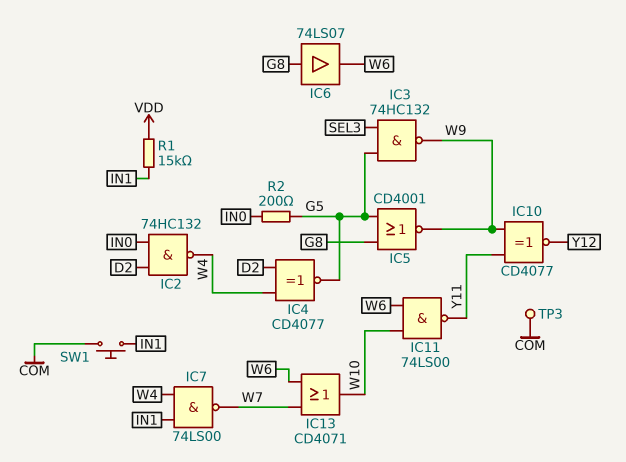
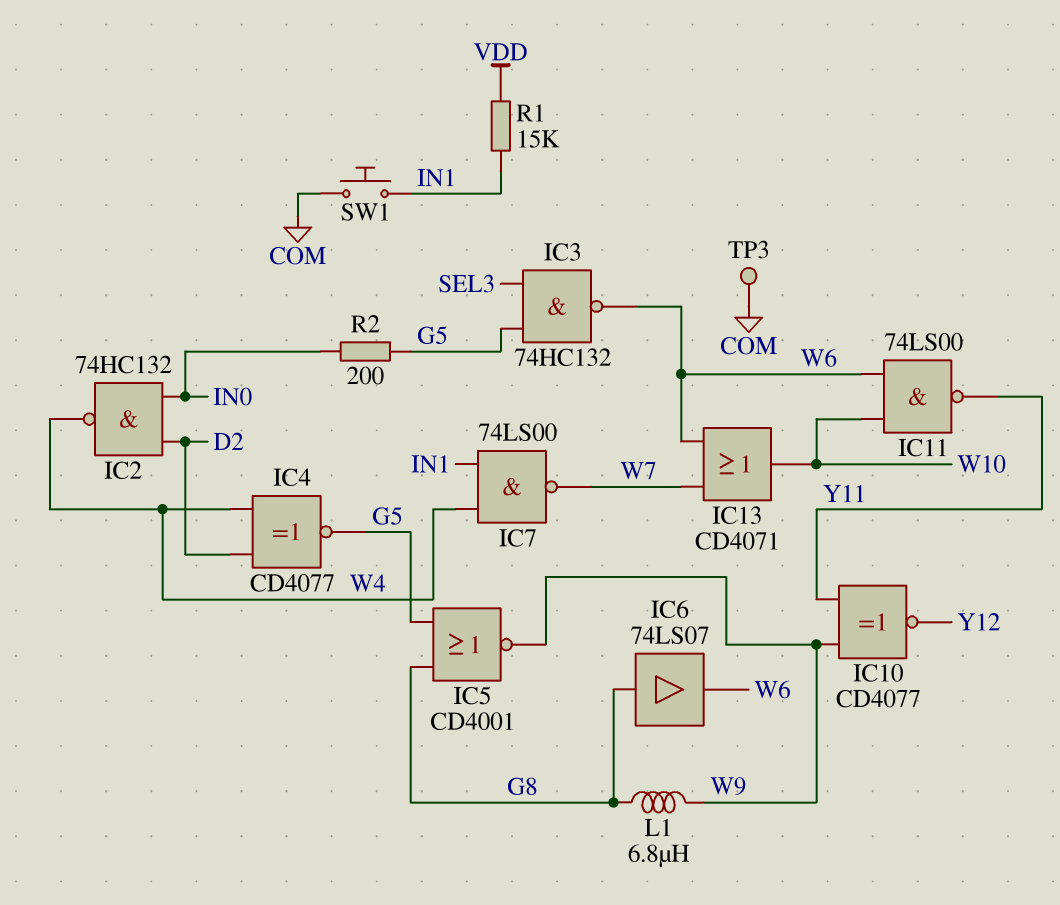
IC3: NAND 74HC132 (in G5, in SEL3, out W9) -> NAND 74HC132 (in G5, in SEL3, out W6)
L1: none -> 6.8uH (G8, W9)

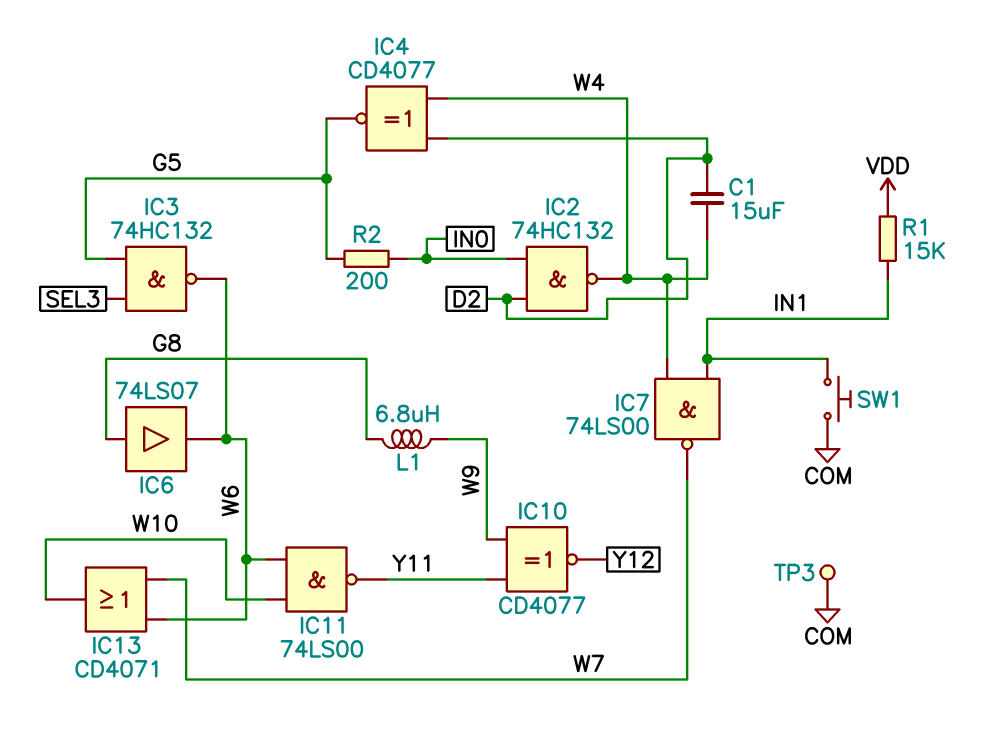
C1: none -> 15uF (D2, W4)
IC5: NOR CD4001 (in G5, in G8, out W9) -> none

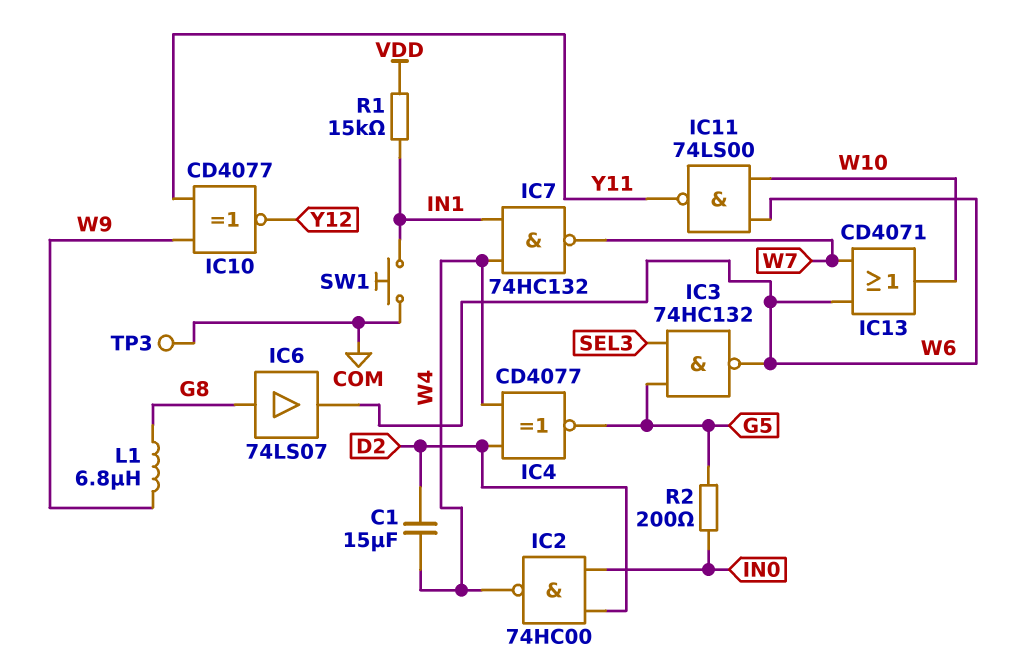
IC2: NAND 74HC132 (in D2, in IN0, out W4) -> NAND 74HC00 (in D2, in IN0, out W4)
IC7: NAND 74LS00 (in IN1, in W4, out W7) -> NAND 74HC132 (in IN1, in W4, out W7)

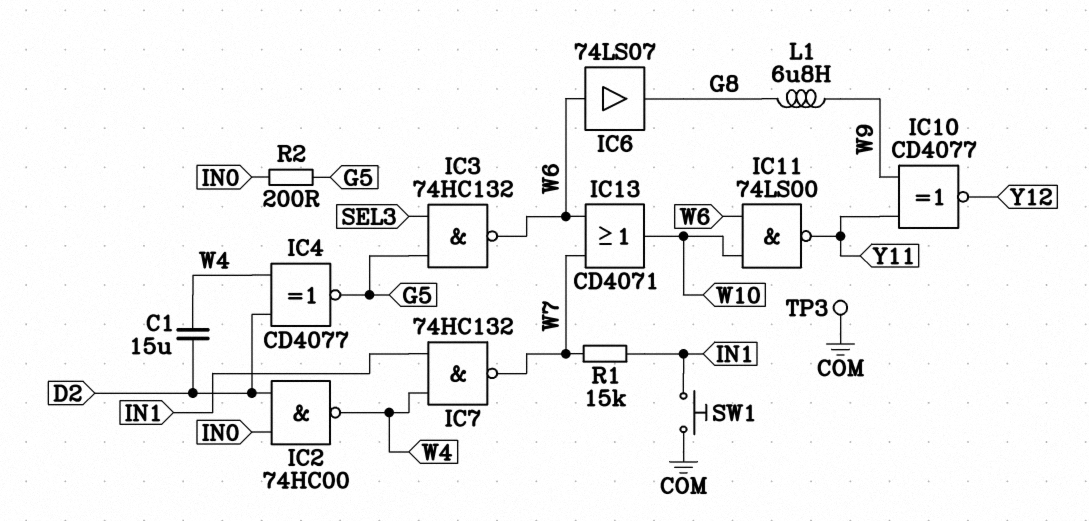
IC6: buffer 74LS07 (in G8, out W6) -> buffer 74LS07 (in W6, out G8)
R1: 15k (IN1, VDD) -> 15k (IN1, W7)

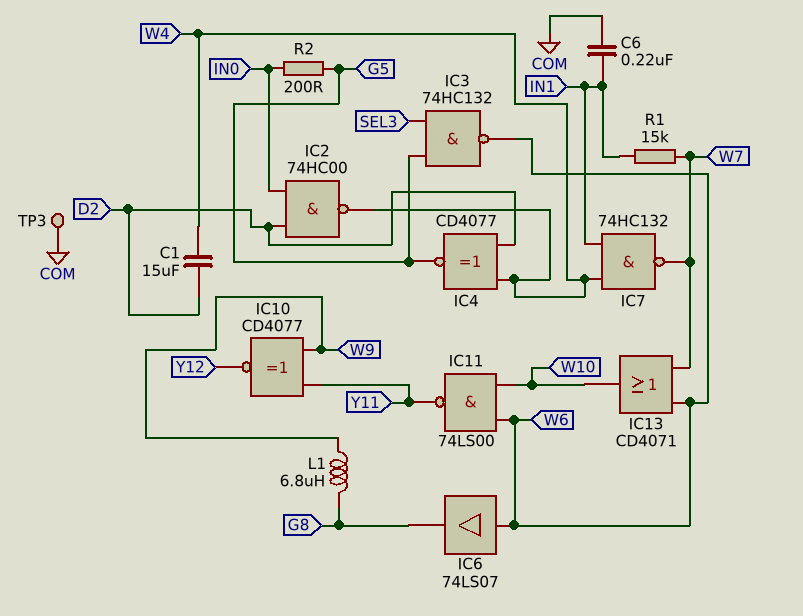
C6: none -> 220nF (COM, IN1)
SW1: button (COM, IN1) -> none

